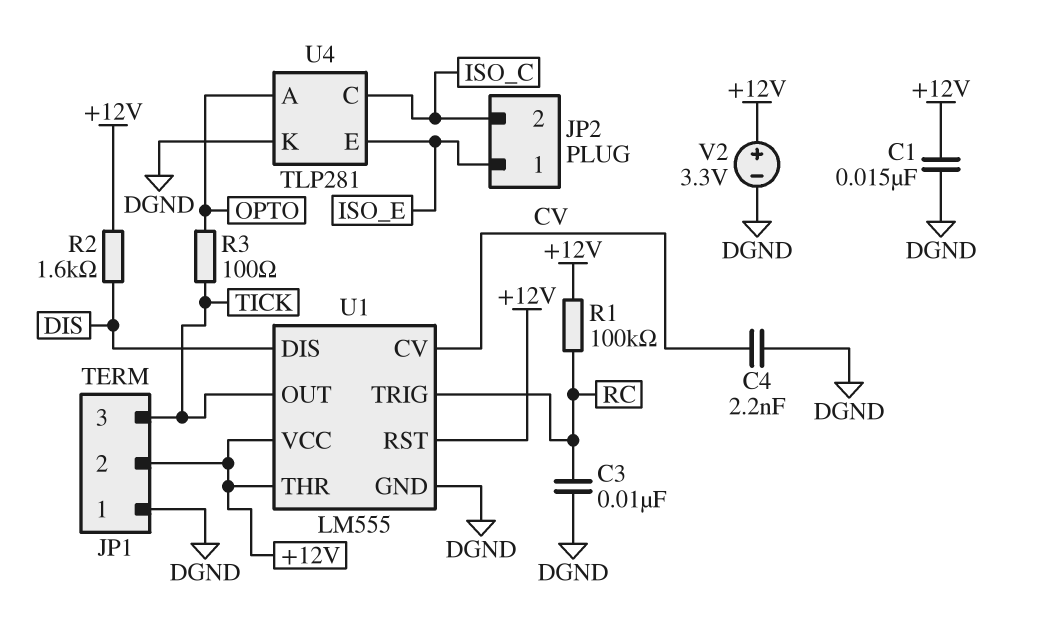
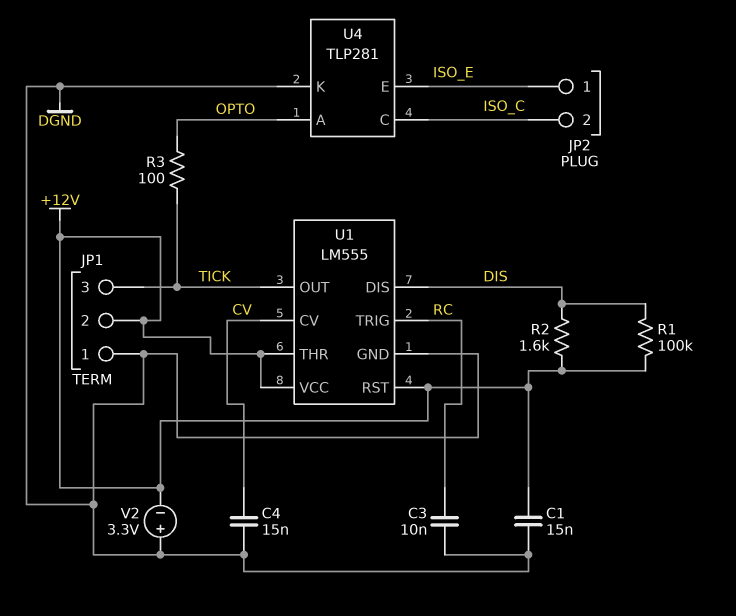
C4: 2.2nF (CV, DGND) -> 15nF (CV, DGND)
R1: 100k (+12V, RC) -> 100k (+12V, DIS)
V2: 3.3V (plus +12V, minus DGND) -> 3.3V (plus DGND, minus +12V)

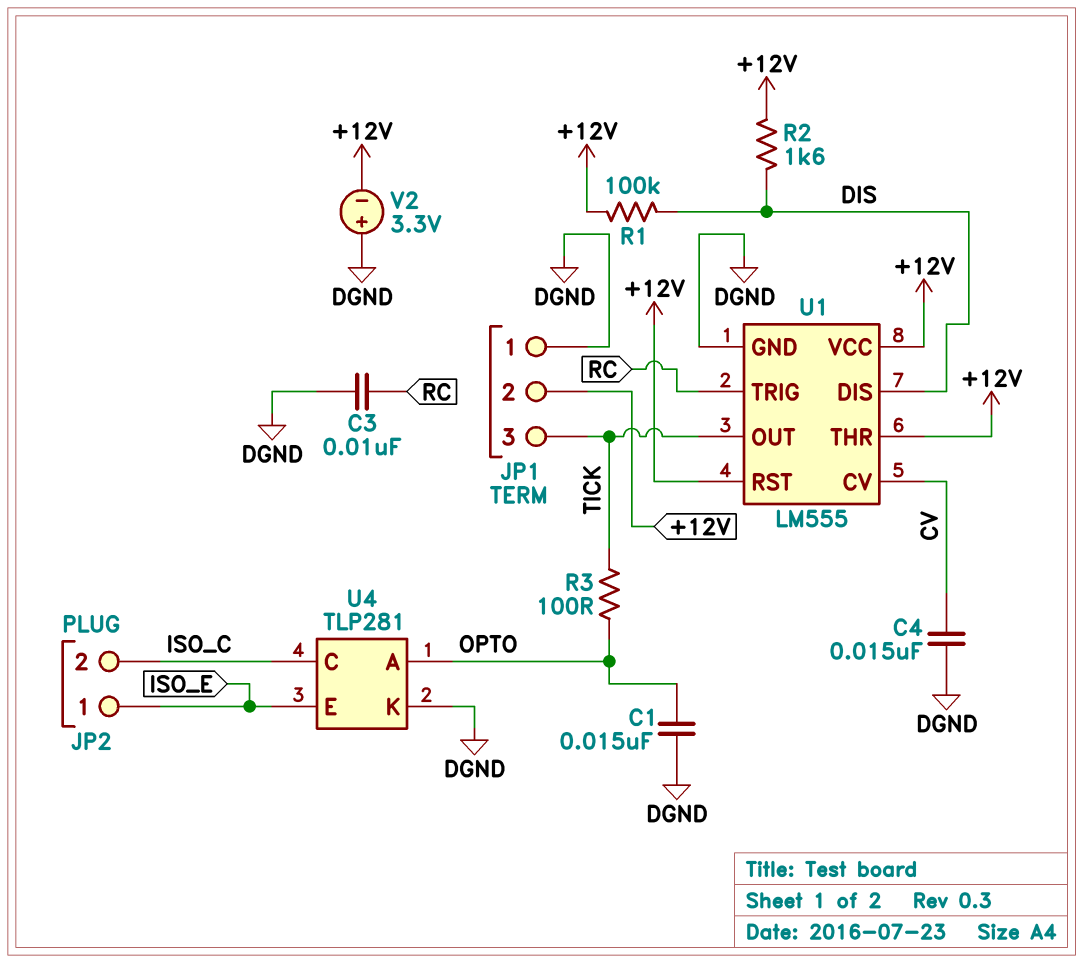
C1: 15nF (+12V, DGND) -> 15nF (DGND, OPTO)

